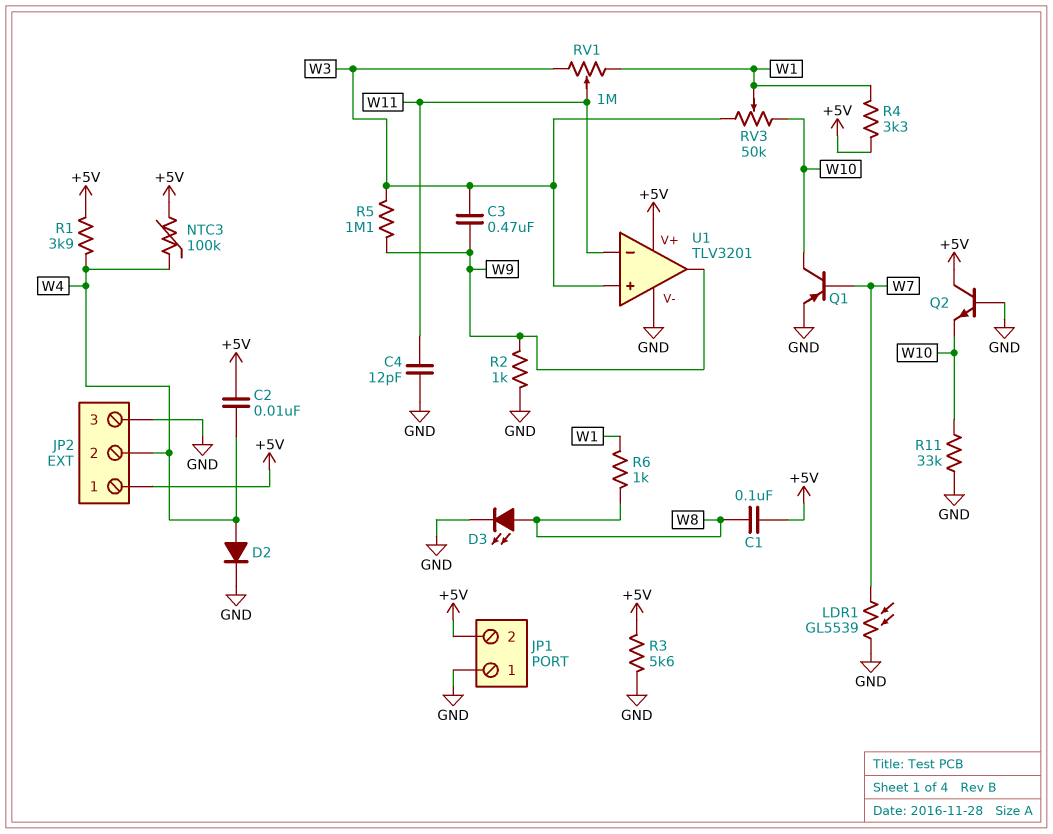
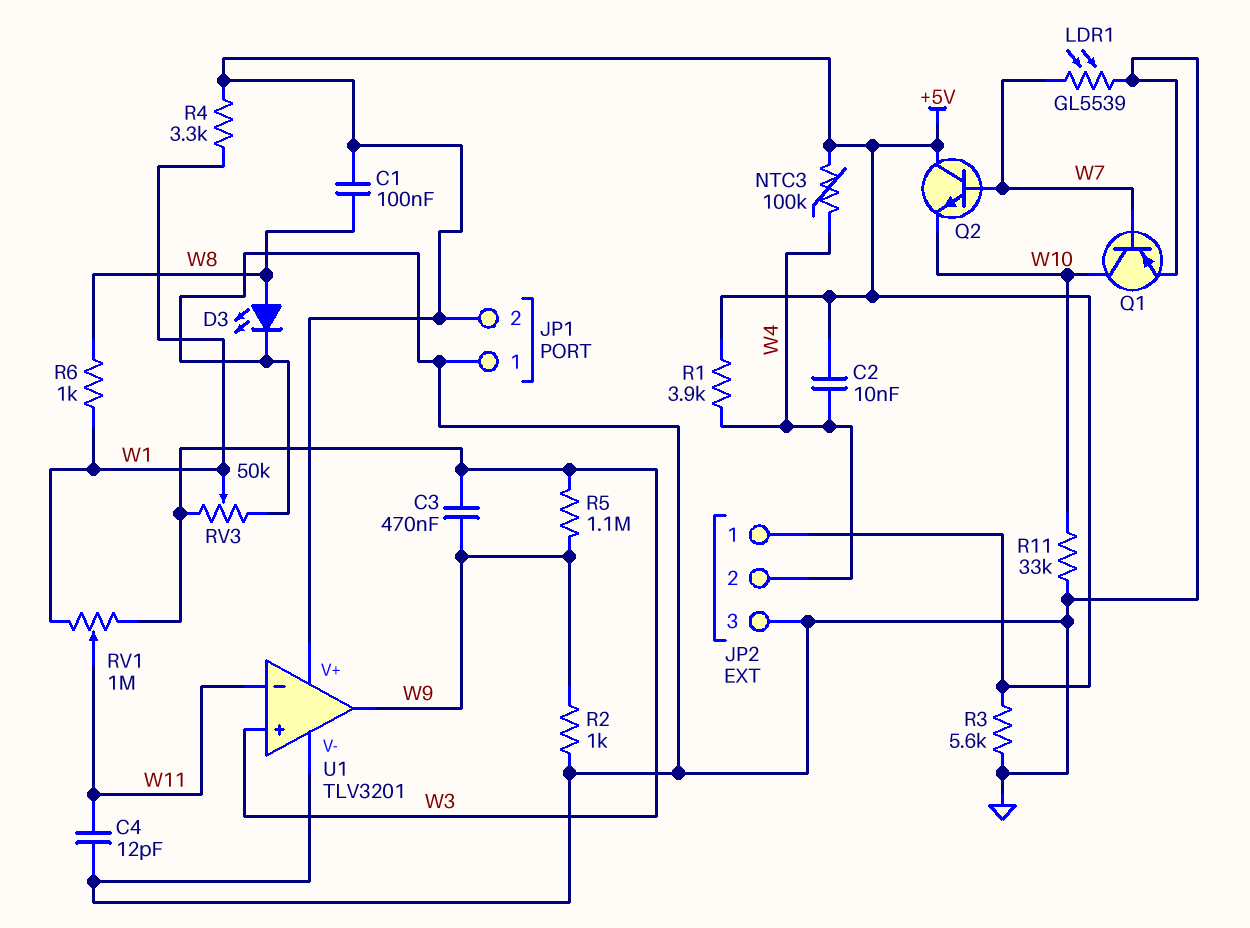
D2: diode (A W4, K GND) -> none
Q2: NPN (B GND, C +5V, E W10) -> NPN (B W7, C +5V, E W10)
RV3: 50k (W3, W10, wiper W1) -> 50k (GND, W3, wiper W1)

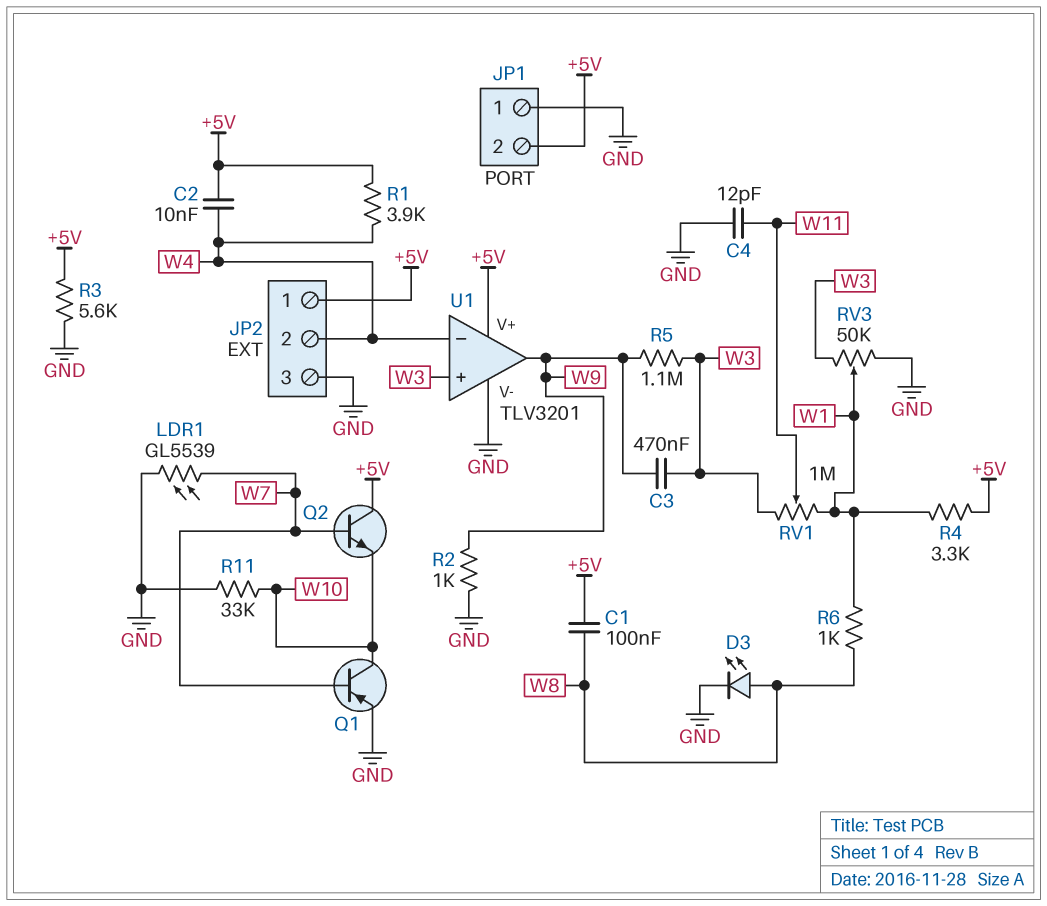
NTC3: 100k (+5V, W4) -> none
U1 pin in-: W11 -> W4

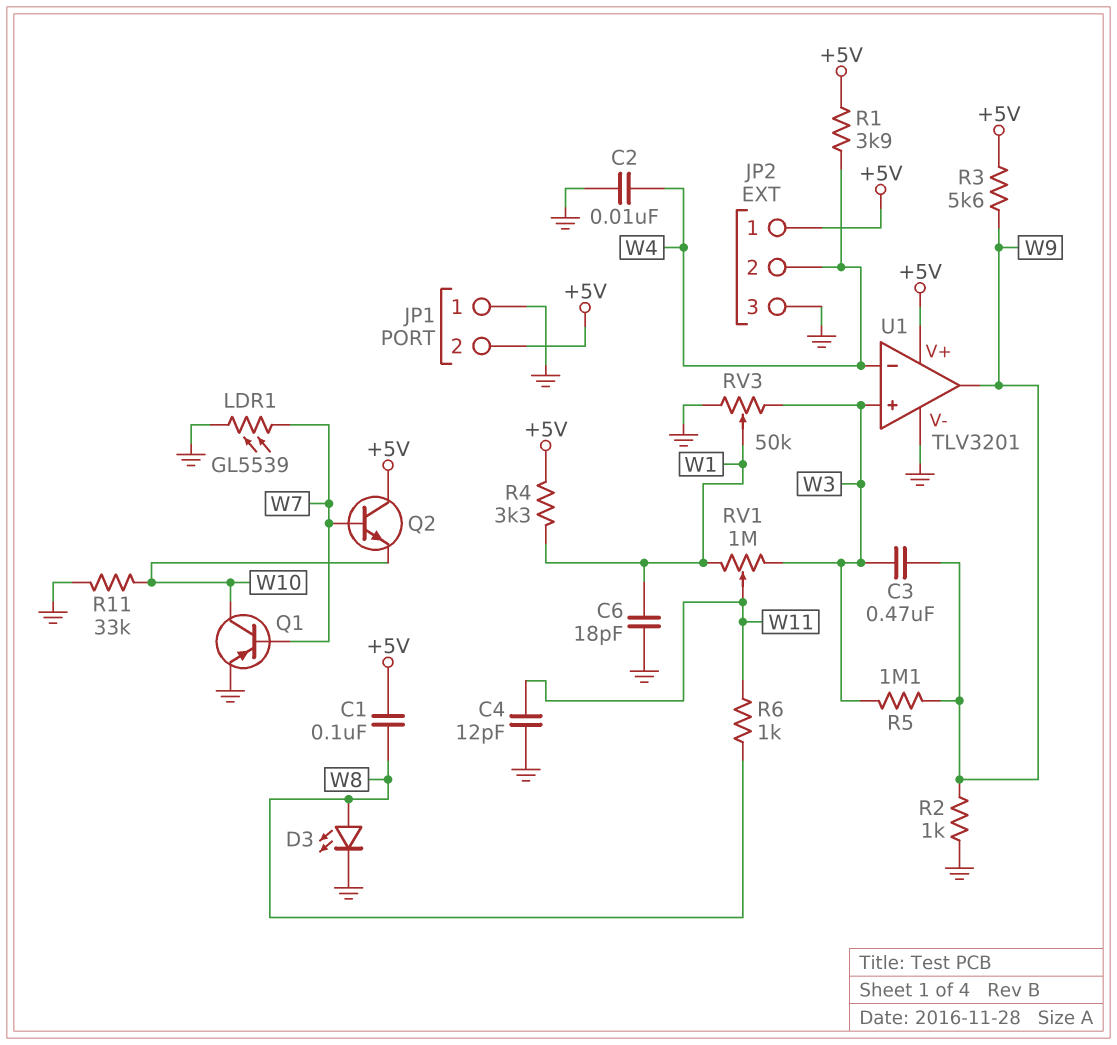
C2: 10nF (+5V, W4) -> 10nF (GND, W4)
C6: none -> 18pF (GND, W1)
R3: 5.6k (+5V, GND) -> 5.6k (+5V, W9)
R6: 1k (W1, W8) -> 1k (W8, W11)

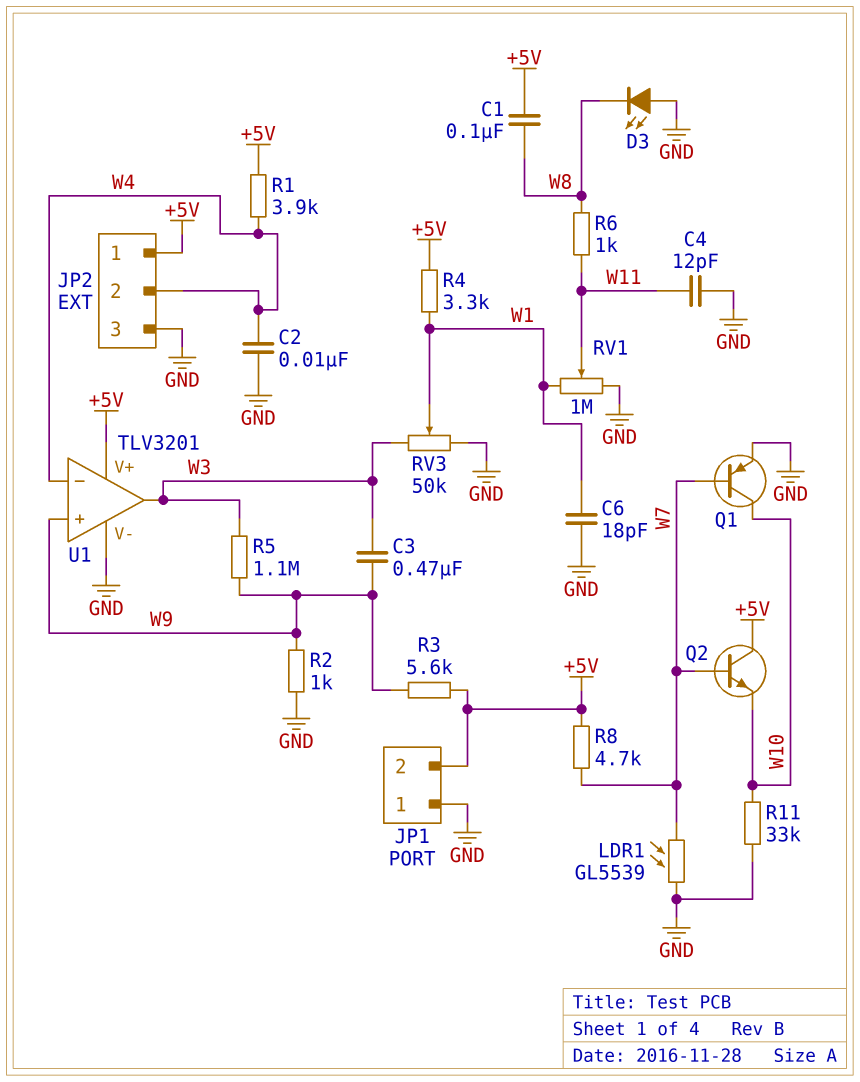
D3: LED (A W8, K GND) -> LED (A GND, K W8)
R8: none -> 4.7k (+5V, W7)
RV1: 1M (W1, W3, wiper W11) -> 1M (GND, W1, wiper W11)
U1 pin in+: W3 -> W9
U1 pin out: W9 -> W3

